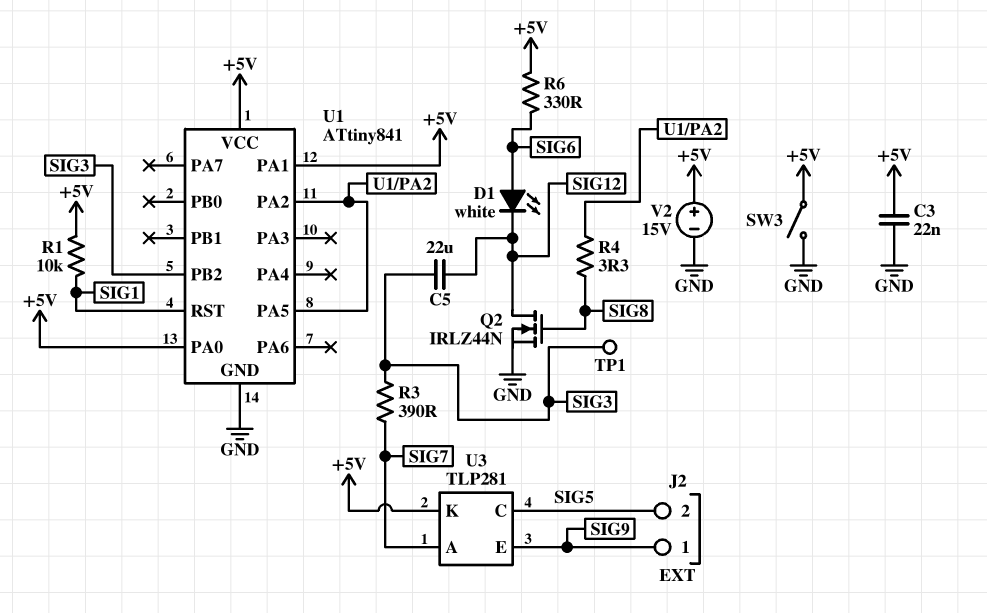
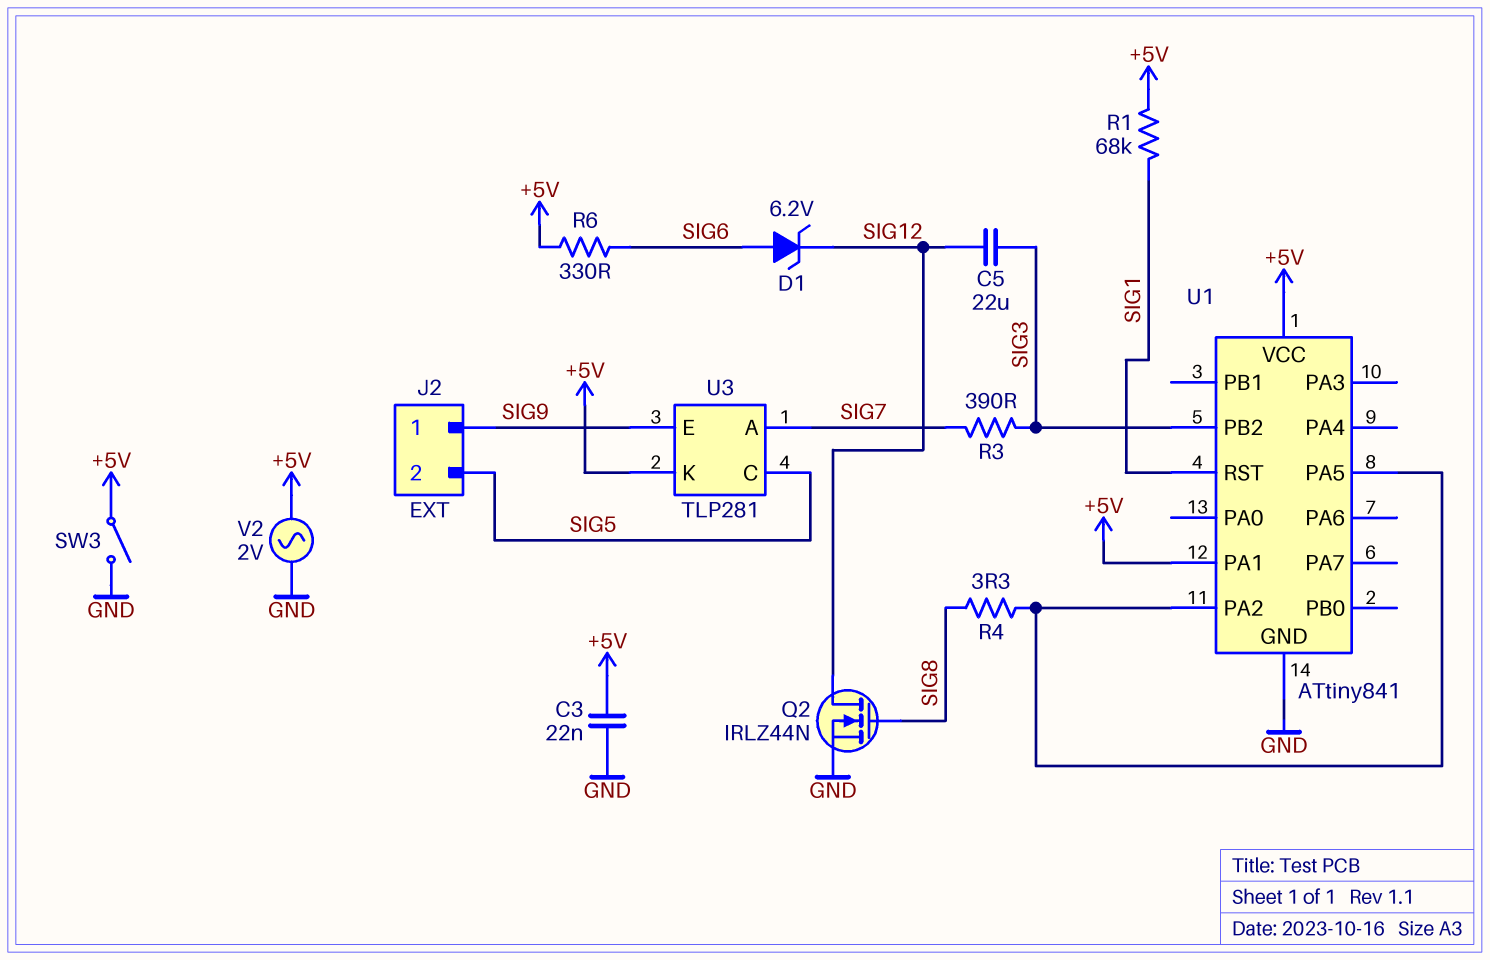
D1: LED white (A SIG6, K SIG12) -> zener 6.2V (A SIG6, K SIG12)
R1: 10k (+5V, SIG1) -> 68k (+5V, SIG1)
TP1: test point (SIG3) -> none
U1 pin PA0: +5V -> none
V2: 15V (plus +5V, minus GND) -> AC 2V (+5V, GND)

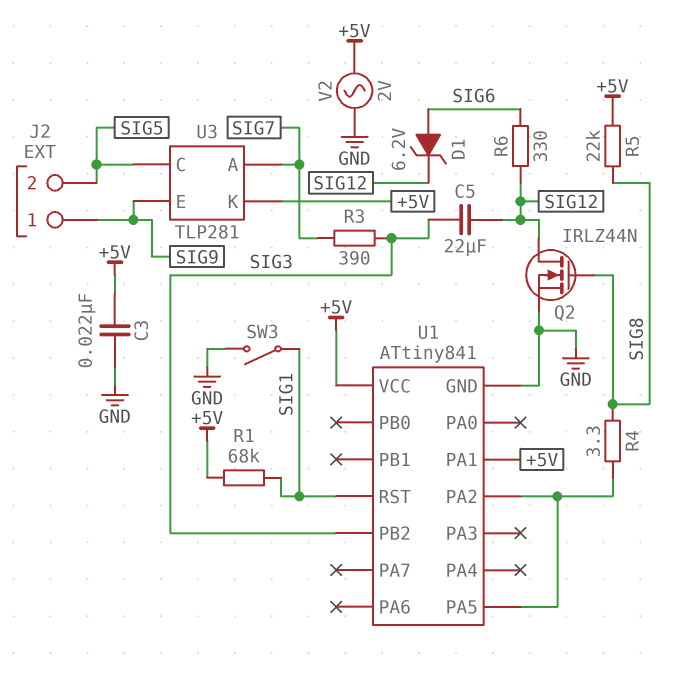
R5: none -> 22k (+5V, SIG8)
R6: 330 (+5V, SIG6) -> 330 (SIG6, SIG12)
SW3: switch (+5V, GND) -> switch (GND, SIG1)

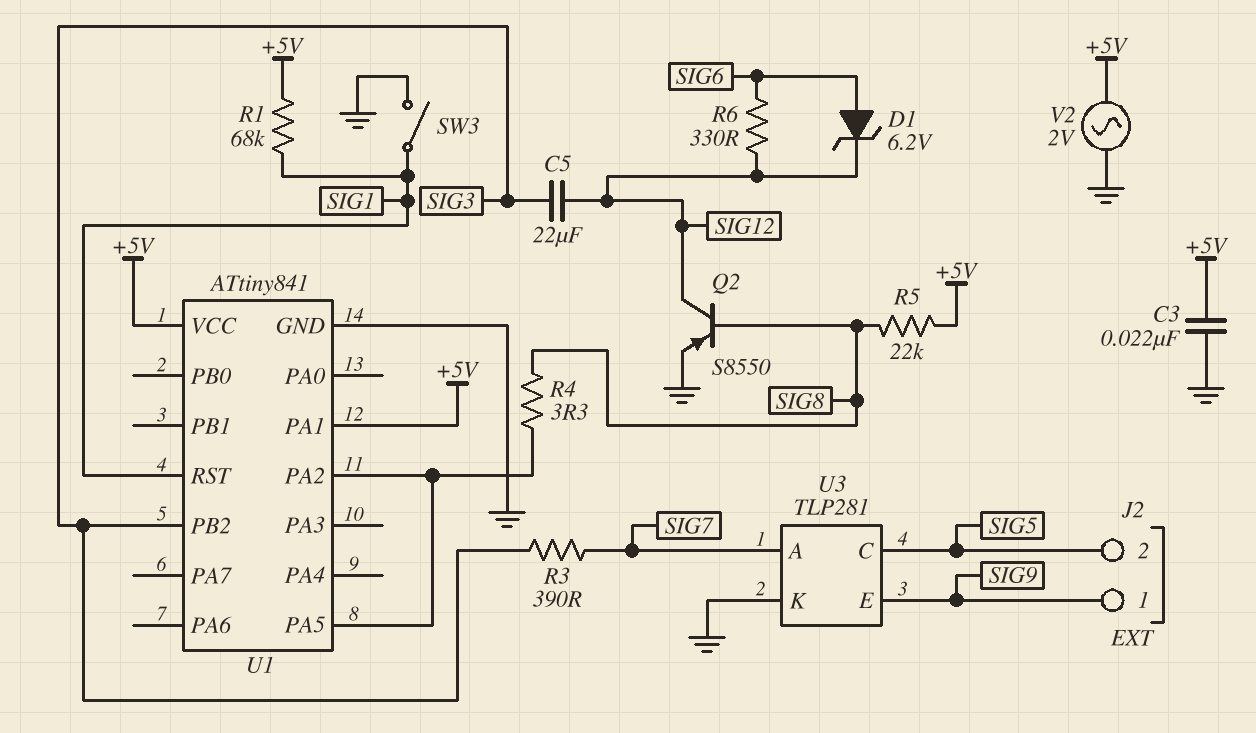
Q2: NMOS IRLZ44N (G SIG8, D SIG12, S GND) -> PNP S8550 (B SIG8, C SIG12, E GND)
U3 pin K: +5V -> GND

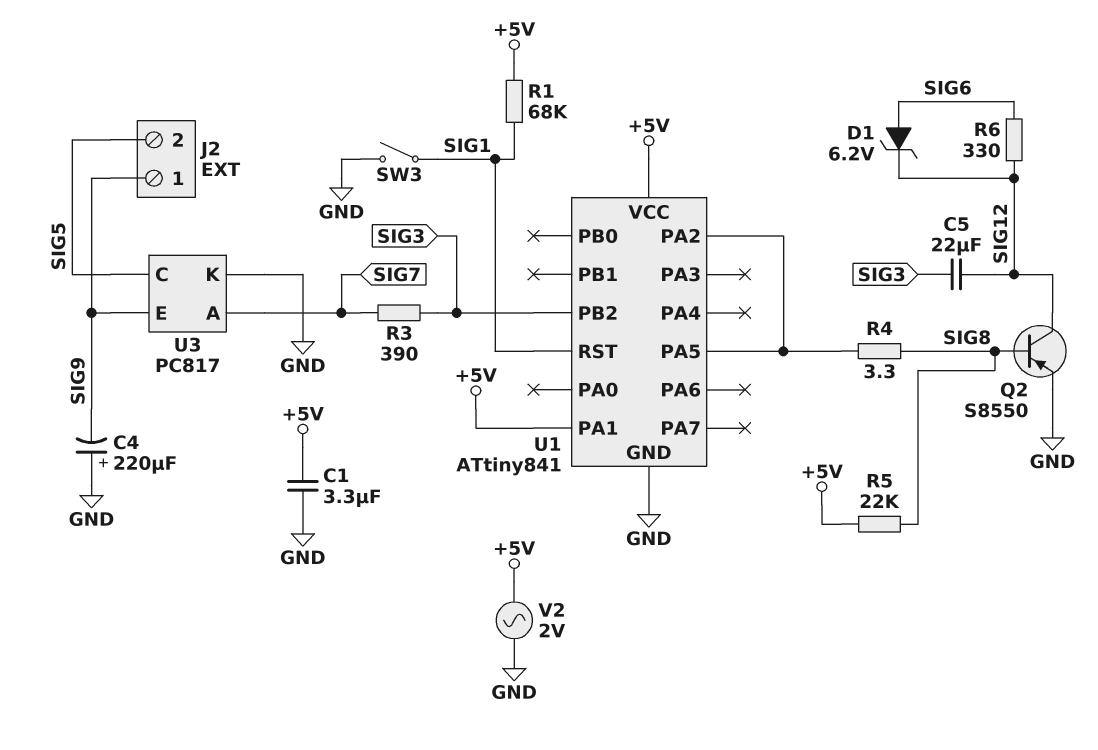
C1: none -> 3.3uF (+5V, GND)
C3: 22nF (+5V, GND) -> none
C4: none -> 220uF (plus GND, minus SIG9)
U3: TLP281 -> PC817

